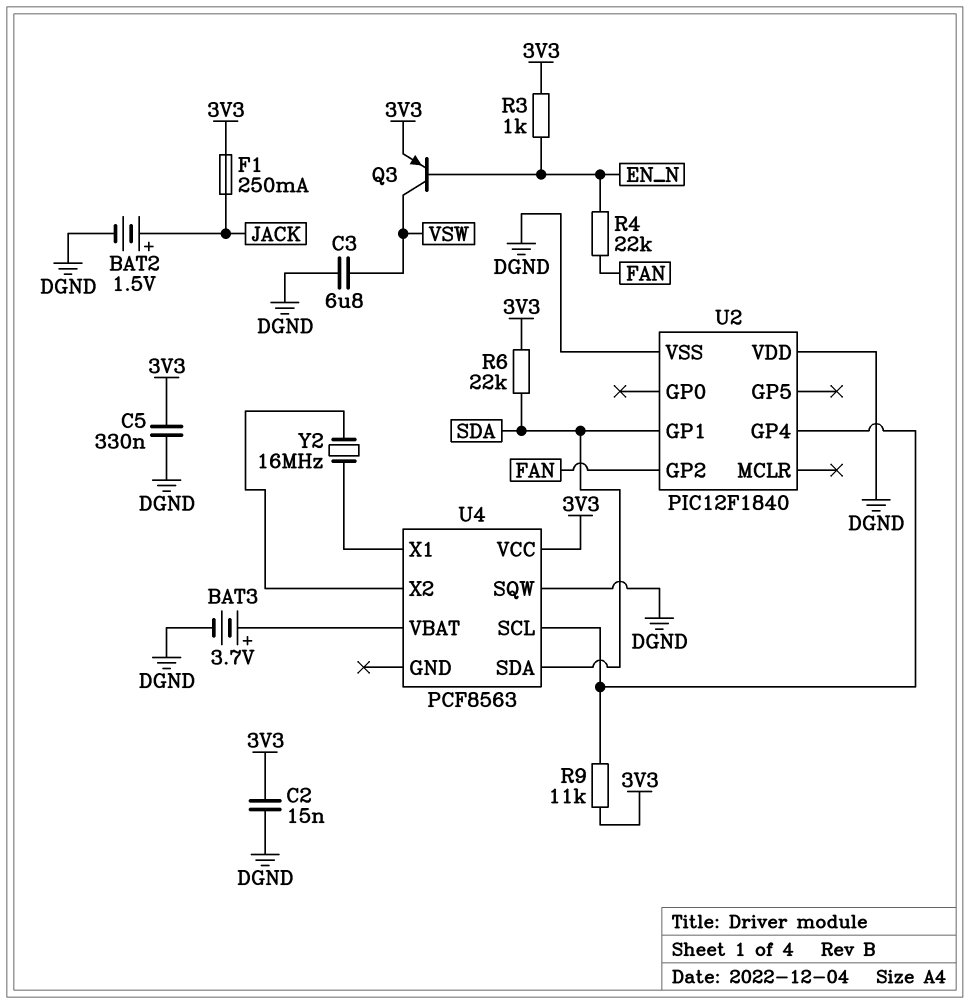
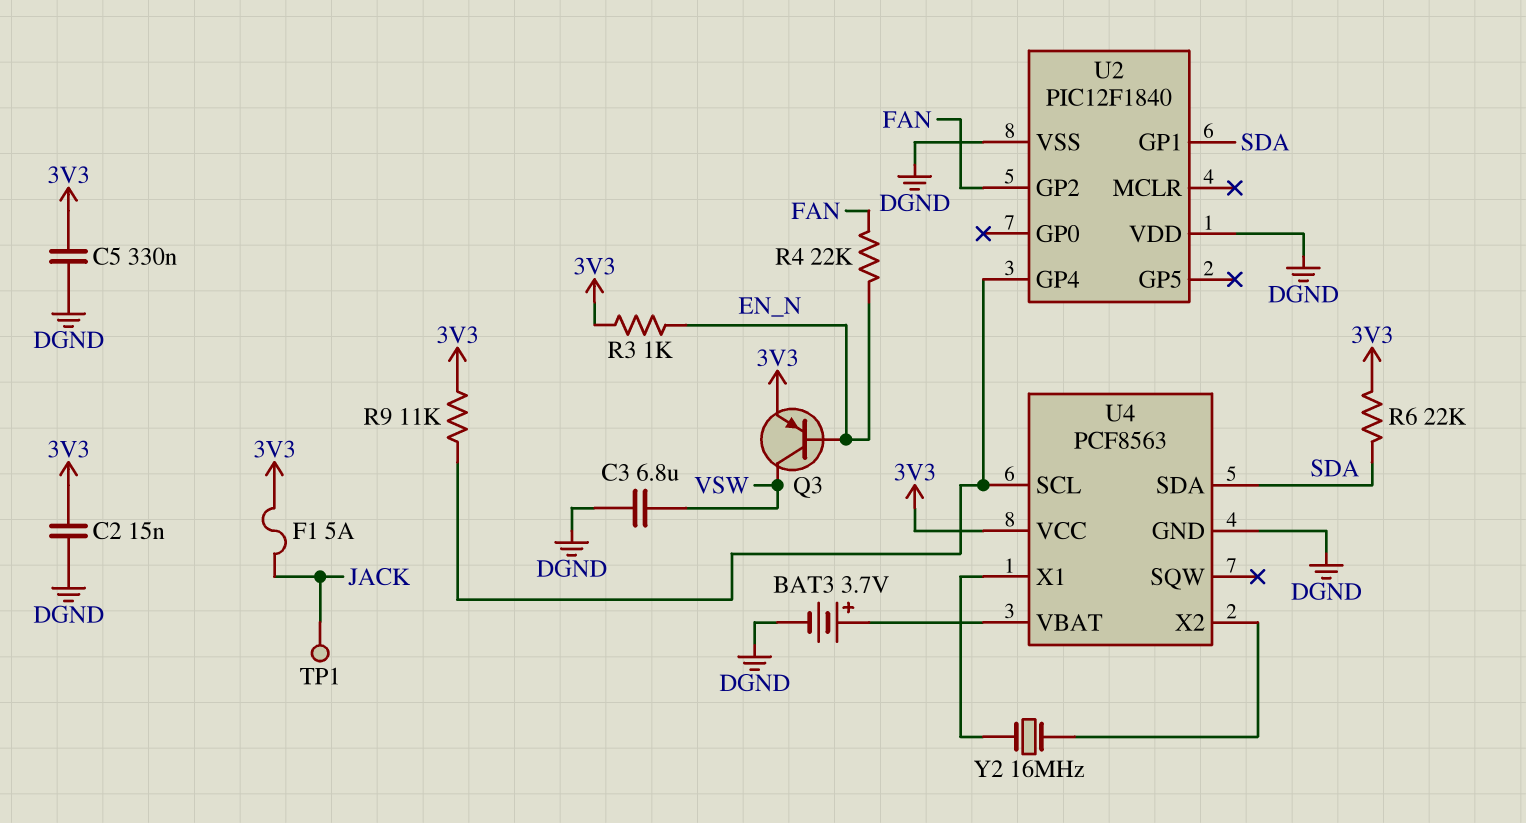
BAT2: 1.5V (plus JACK, minus DGND) -> none
F1: 250mA (3V3, JACK) -> 5A (3V3, JACK)
TP1: none -> test point (JACK)
U4 pin GND: none -> DGND
U4 pin SQW: DGND -> none

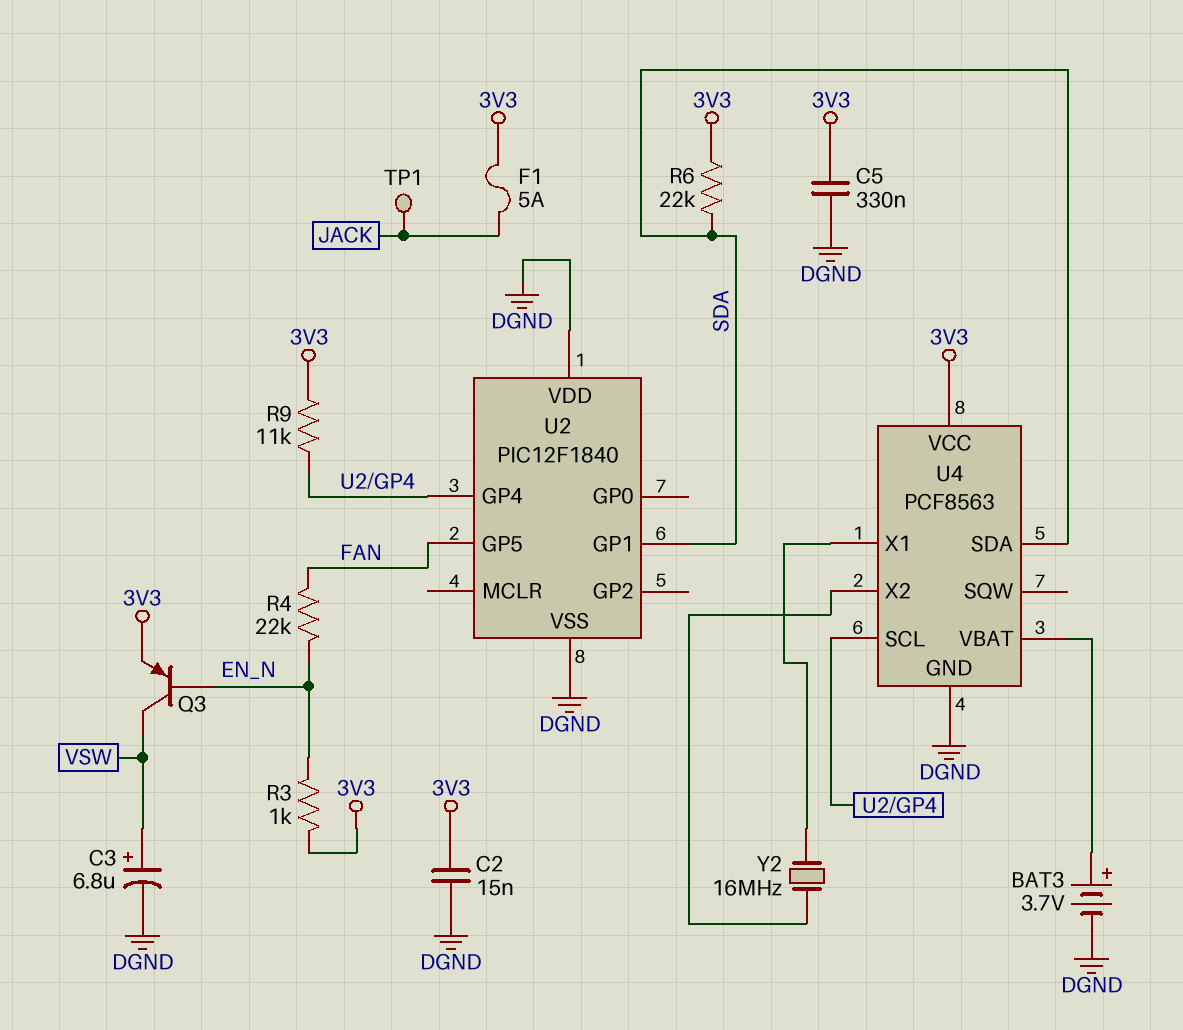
C3: 6.8uF (DGND, VSW) -> 6.8uF (plus VSW, minus DGND)
U2 pin GP2: FAN -> none
U2 pin GP5: none -> FAN

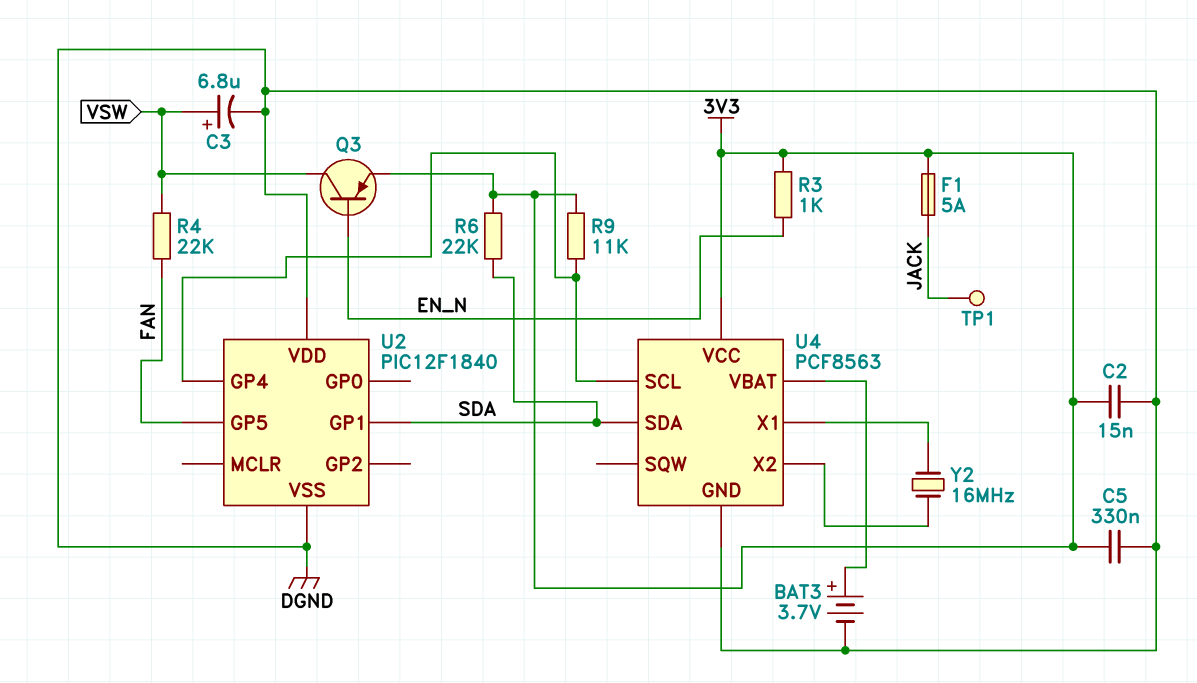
R4: 22k (EN_N, FAN) -> 22k (FAN, VSW)

